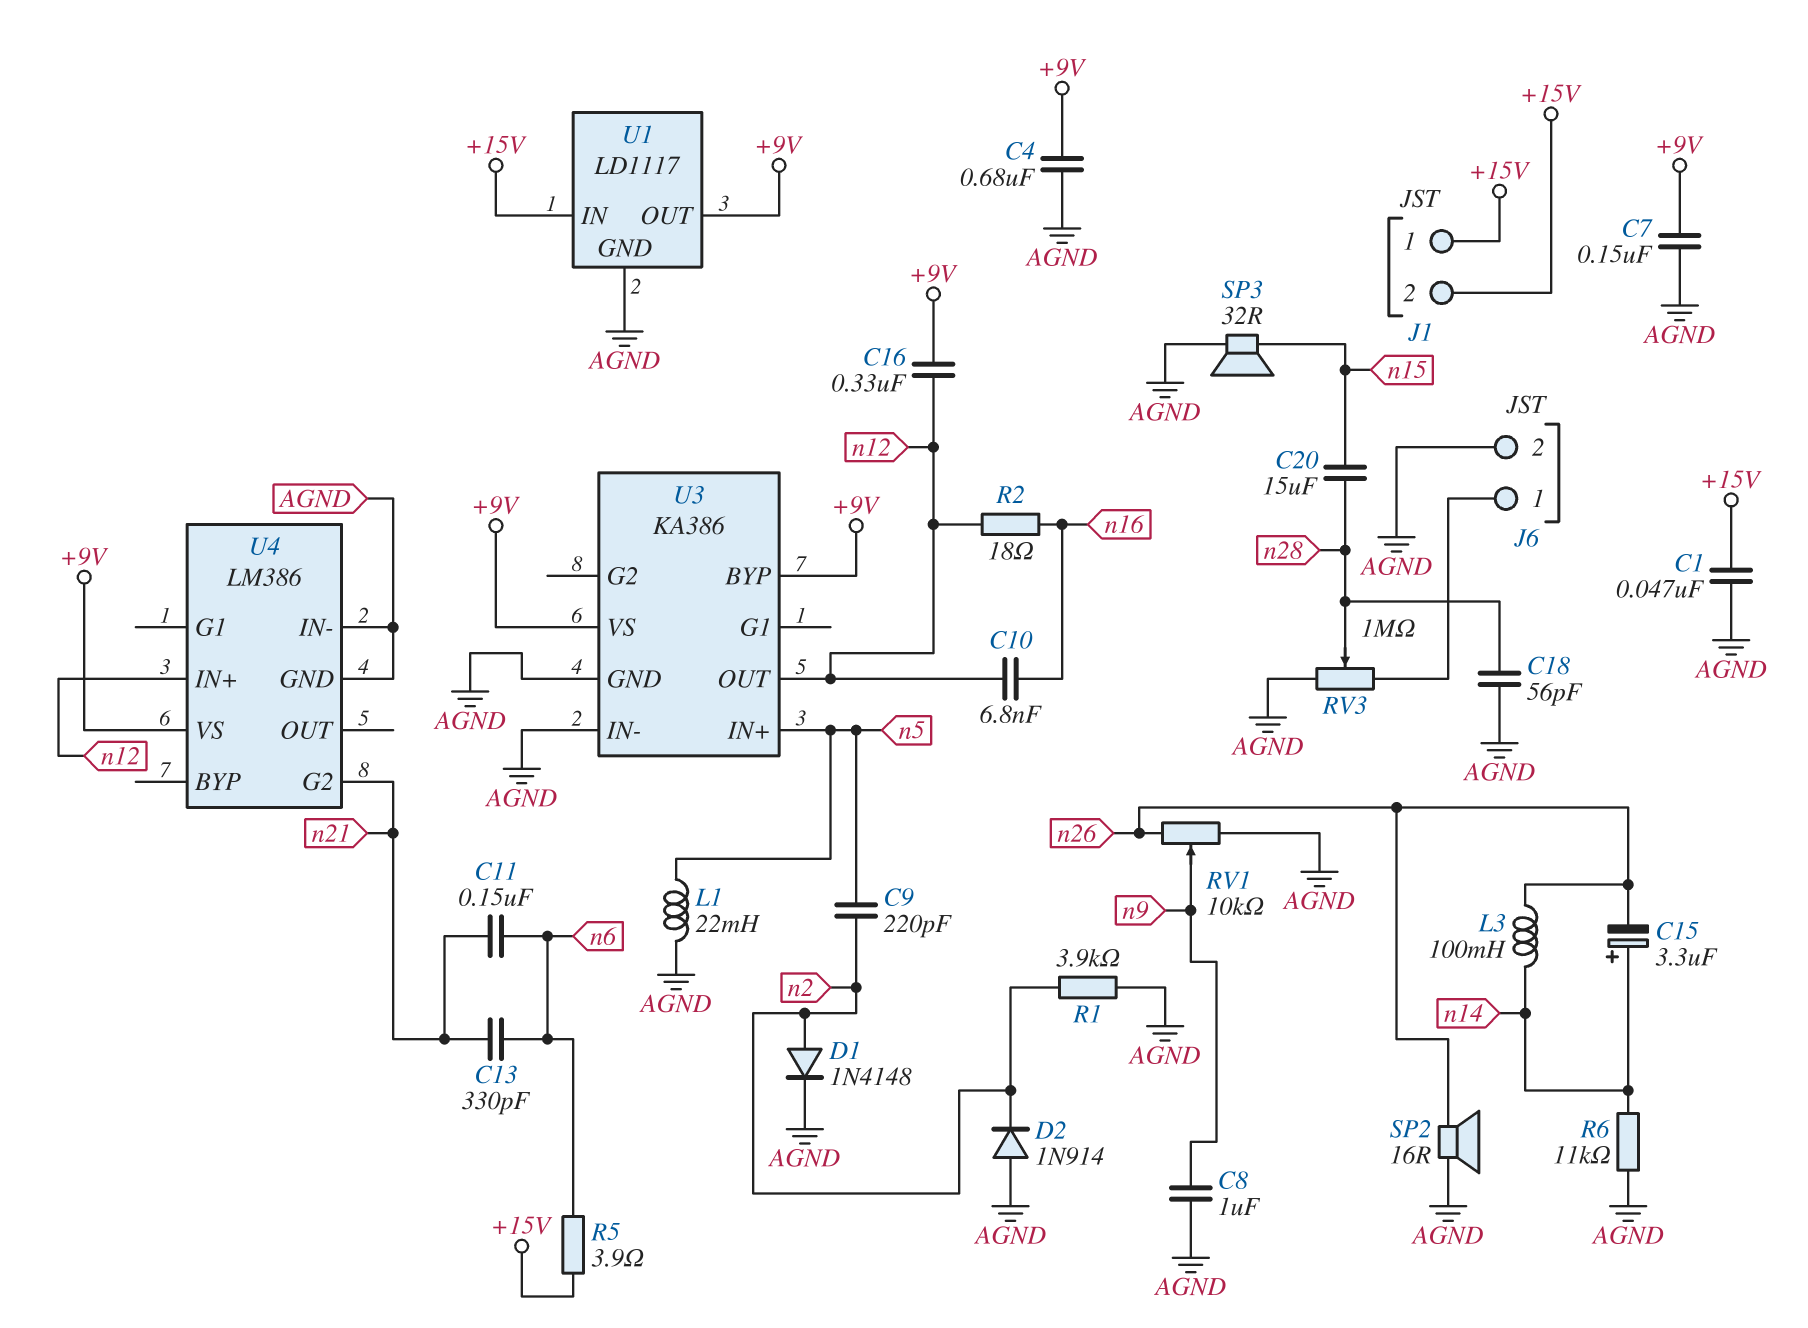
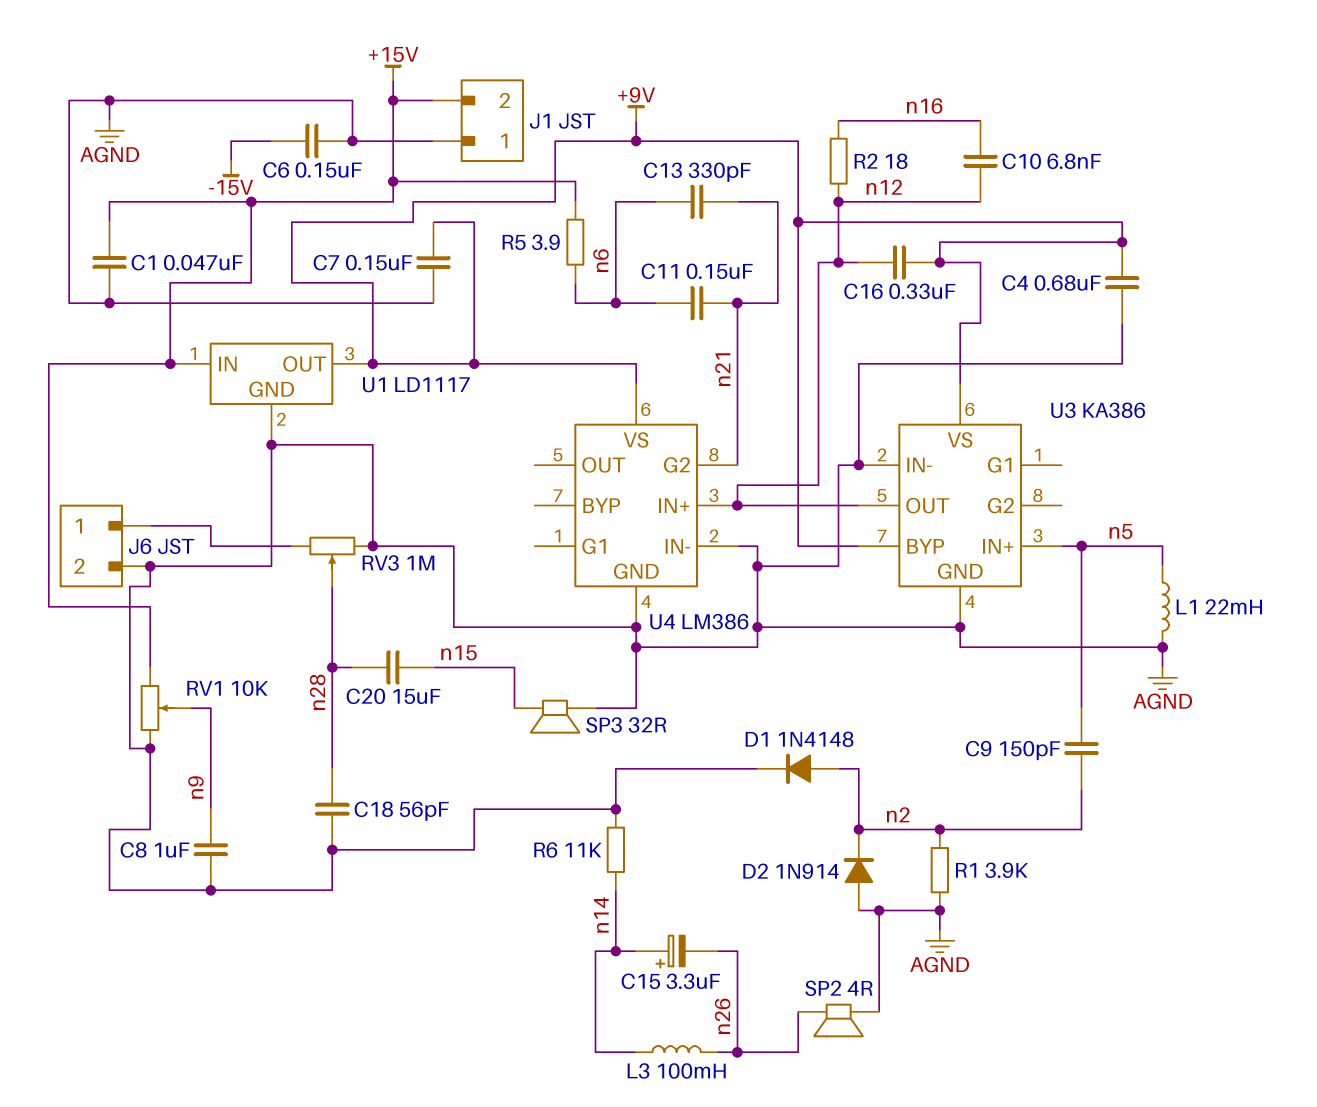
C6: none -> 150nF (-15V, AGND)
C9: 220pF (n2, n5) -> 150pF (n2, n5)
J1 pin 1: +15V -> AGND
RV1: 10k (AGND, n26, wiper n9) -> 10k (+15V, AGND, wiper n9)
SP2: speaker 16R (AGND, n26) -> speaker 4R (AGND, n26)

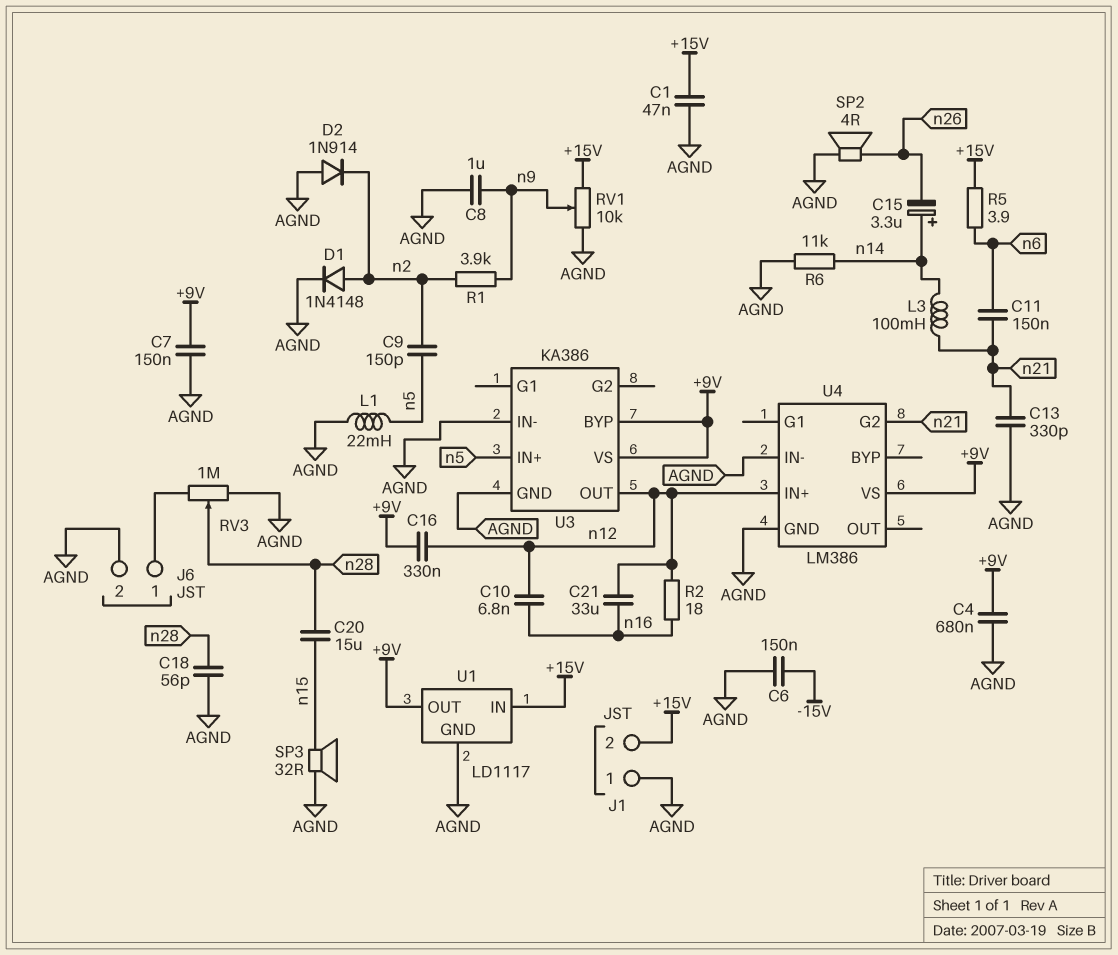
C13: 330pF (n6, n21) -> 330pF (AGND, n21)
C21: none -> 33uF (n12, n16)
L3: 100mH (n14, n26) -> 100mH (n14, n21)
R1: 3.9k (AGND, n2) -> 3.9k (n2, n9)

